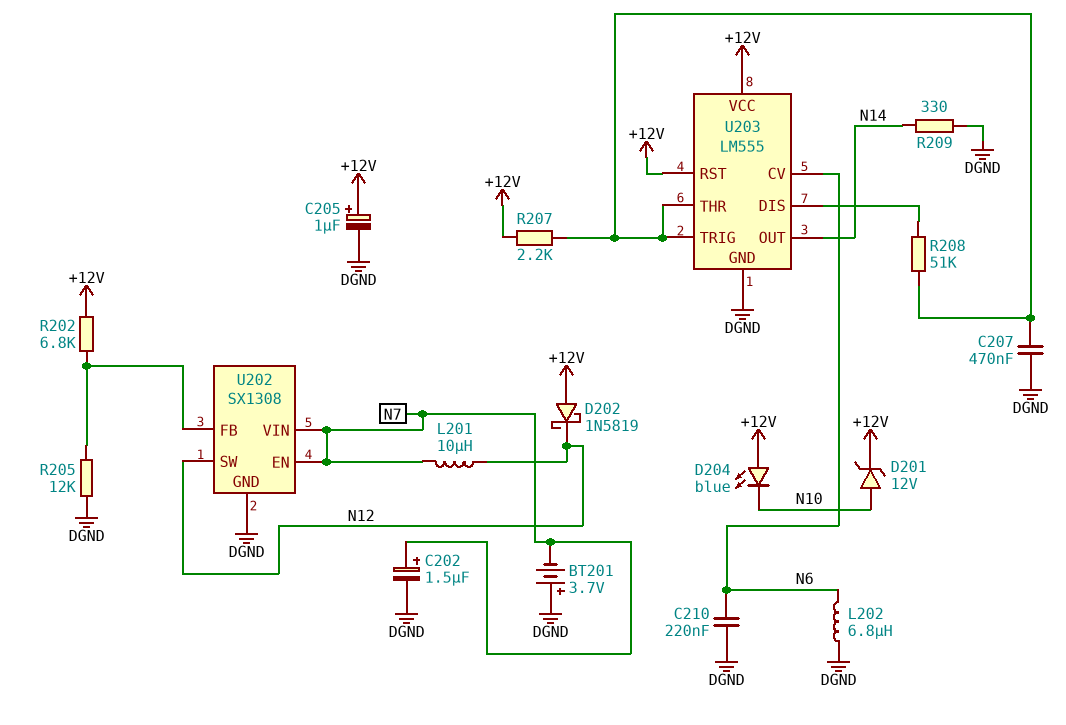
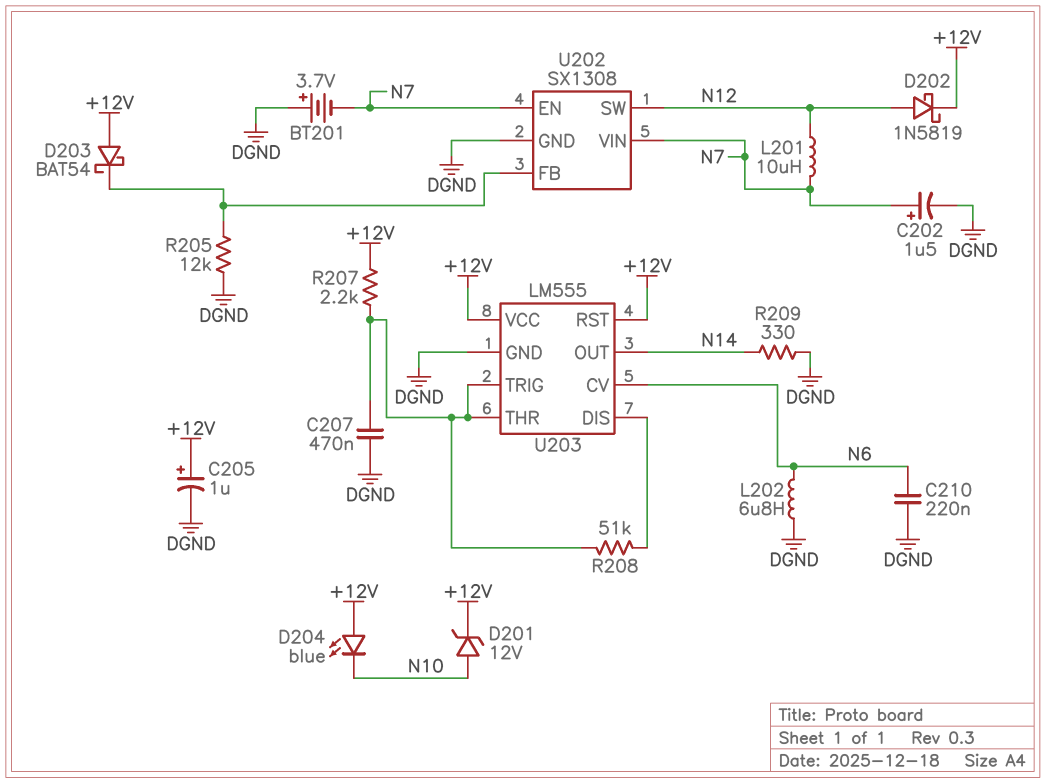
D202: schottky 1N5819 (A +12V, K N12) -> schottky 1N5819 (A N12, K +12V)
D203: none -> schottky BAT54 (A +12V, K U202/FB)
R202: 6.8k (+12V, U202/FB) -> none

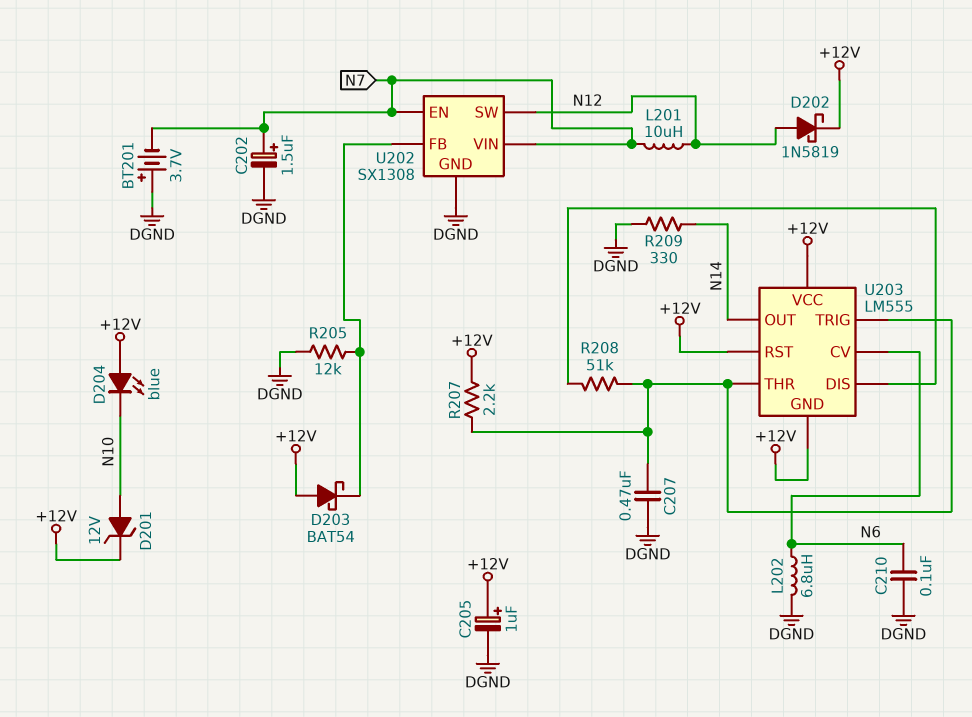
C210: 220nF (DGND, N6) -> 100nF (DGND, N6)
U203 pin GND: DGND -> +12V

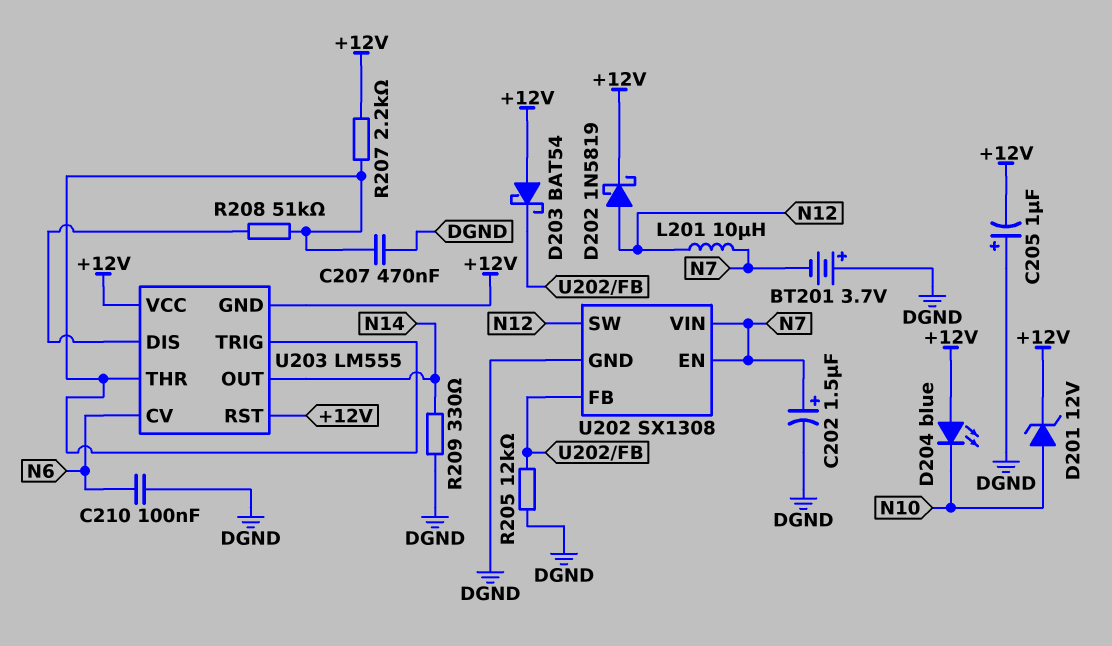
C205: 1uF (plus +12V, minus DGND) -> 1uF (plus DGND, minus +12V)
L202: 6.8uH (DGND, N6) -> none

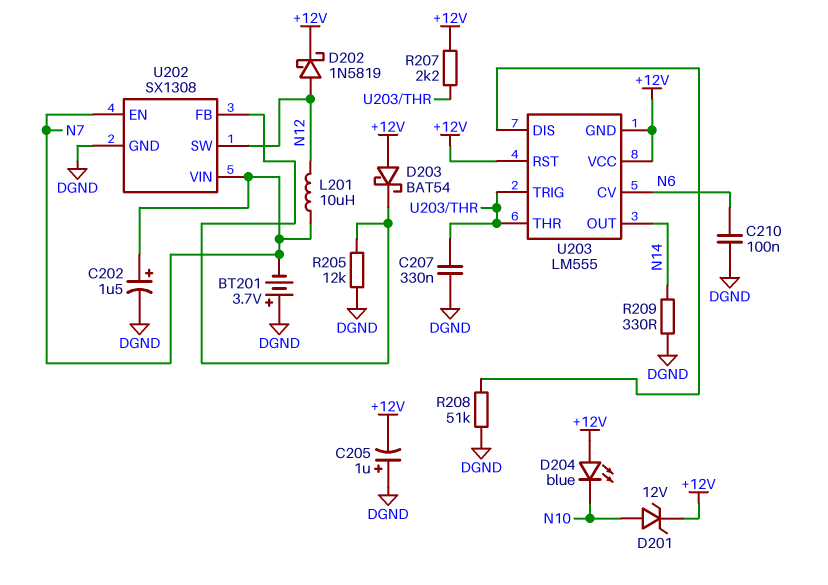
C207: 470nF (DGND, U203/THR) -> 330nF (DGND, U203/THR)
R208: 51k (U203/DIS, U203/THR) -> 51k (DGND, U203/DIS)

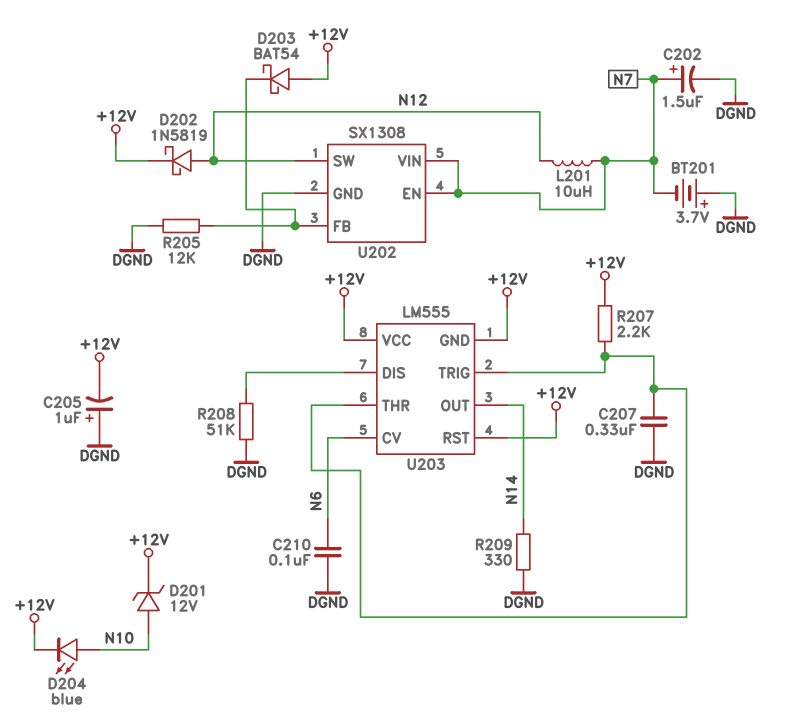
D204: LED blue (A +12V, K N10) -> LED blue (A N10, K +12V)

